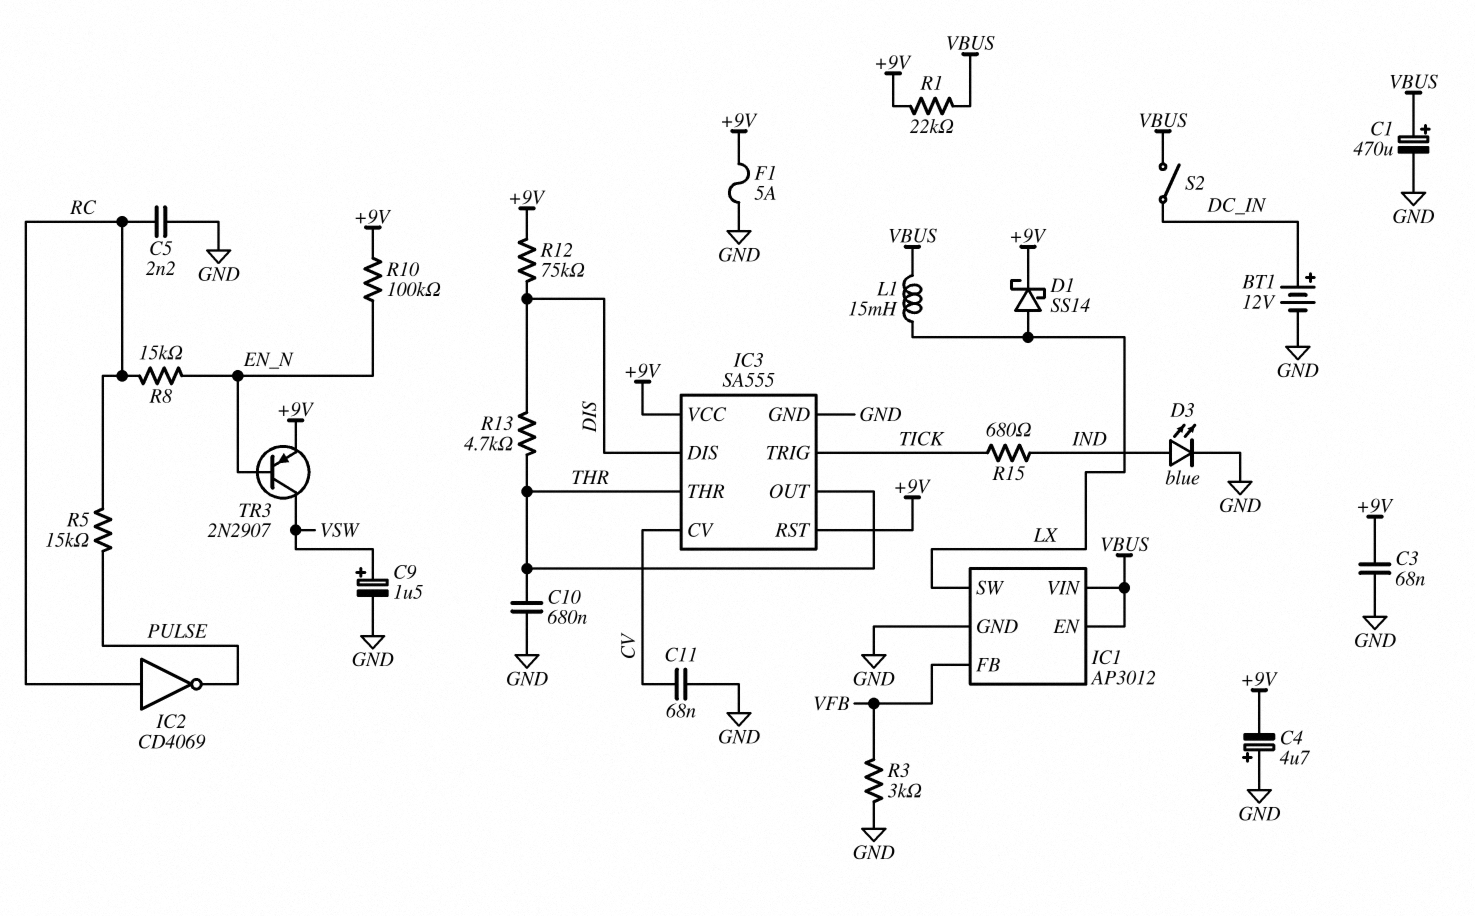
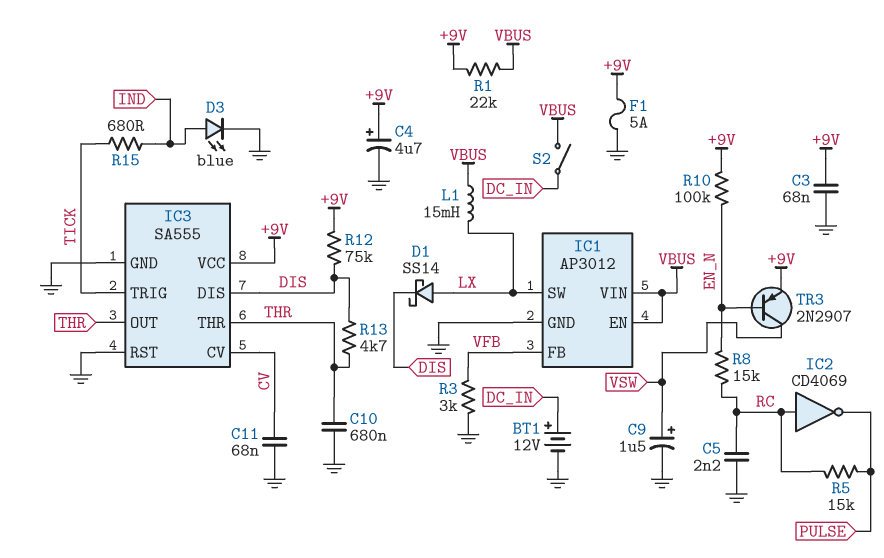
C1: 470uF (plus VBUS, minus GND) -> none
C4: 4.7uF (plus GND, minus +9V) -> 4.7uF (plus +9V, minus GND)
D1: schottky SS14 (A LX, K +9V) -> schottky SS14 (A LX, K DIS)
IC3 pin RST: +9V -> GND

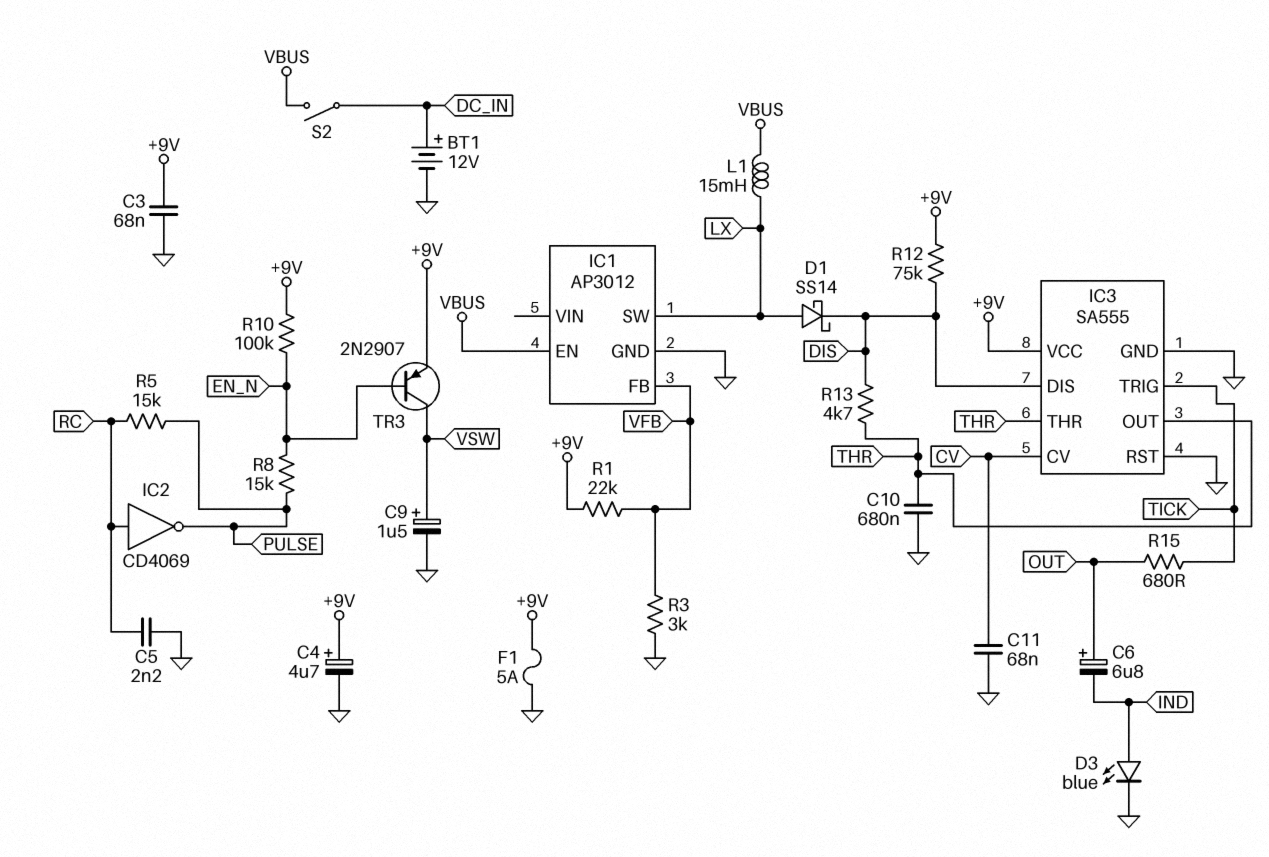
C6: none -> 6.8uF (plus OUT, minus IND)
IC1 pin VIN: VBUS -> none
R1: 22k (+9V, VBUS) -> 22k (+9V, VFB)
R8: 15k (EN_N, RC) -> 15k (EN_N, PULSE)
R15: 680 (IND, TICK) -> 680 (OUT, TICK)

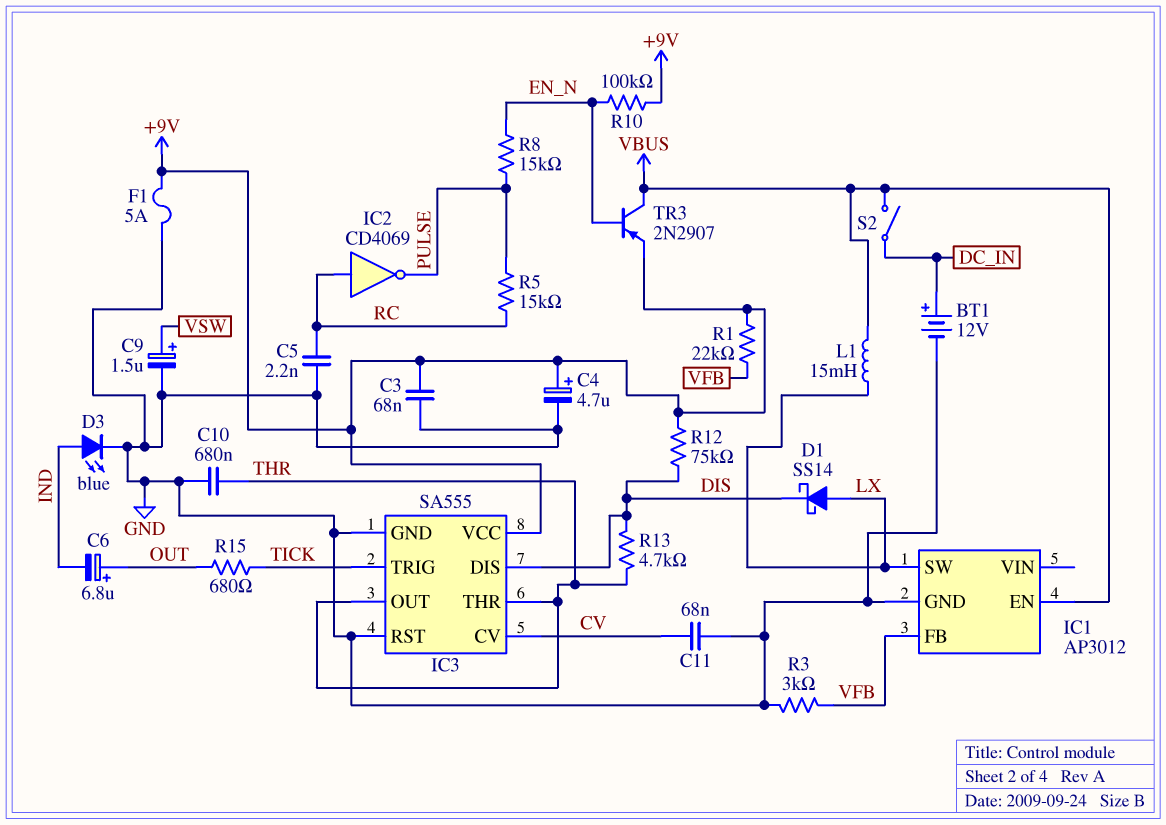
TR3: PNP 2N2907 (B EN_N, C VSW, E +9V) -> PNP 2N2907 (B EN_N, C VBUS, E +9V)

